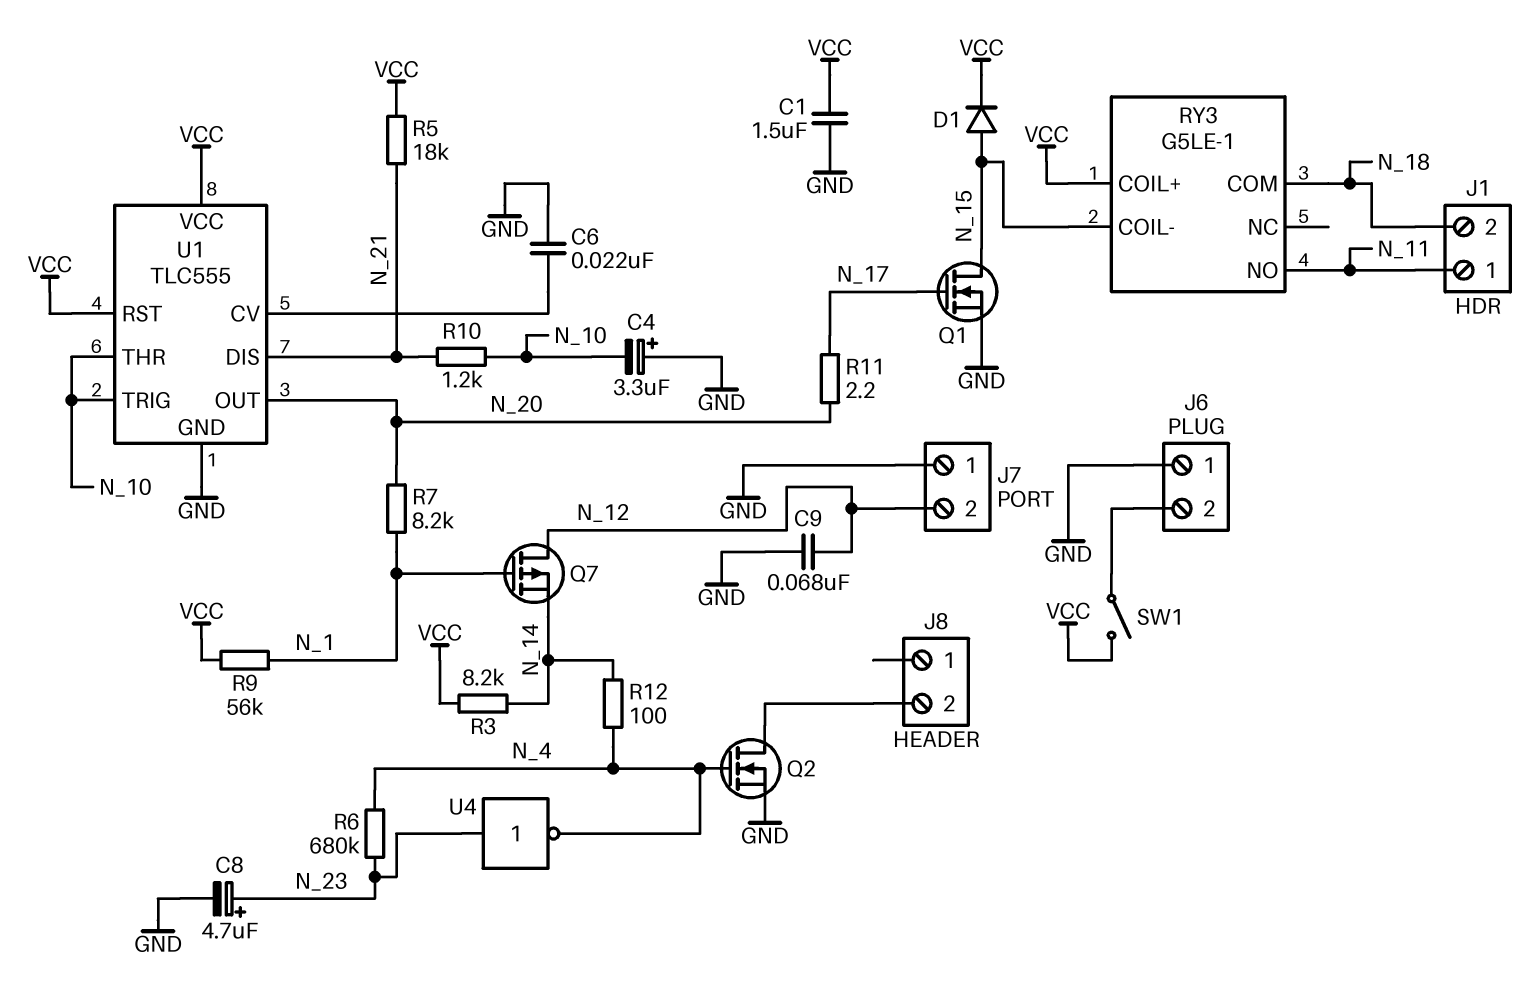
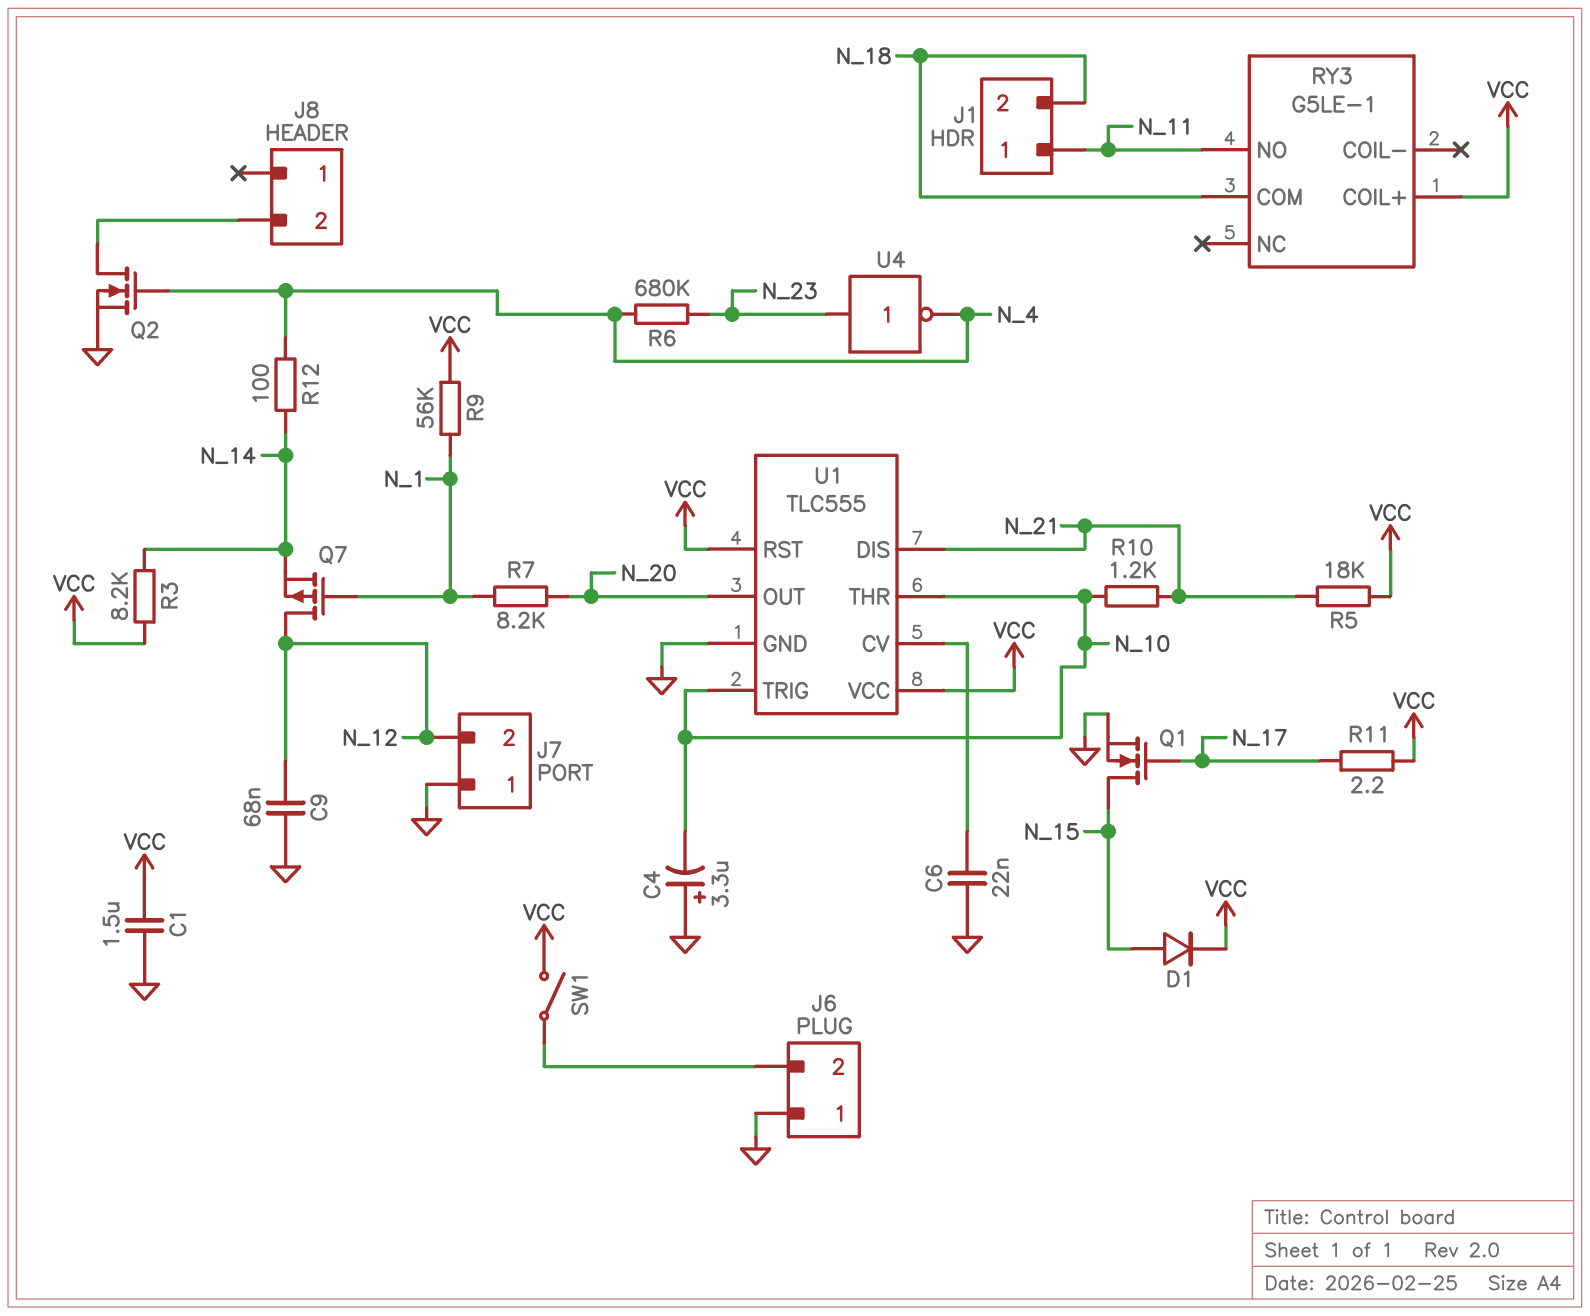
C8: 4.7uF (plus N_23, minus GND) -> none
R11: 2.2 (N_17, N_20) -> 2.2 (N_17, VCC)
RY3 pin COIL-: N_15 -> none

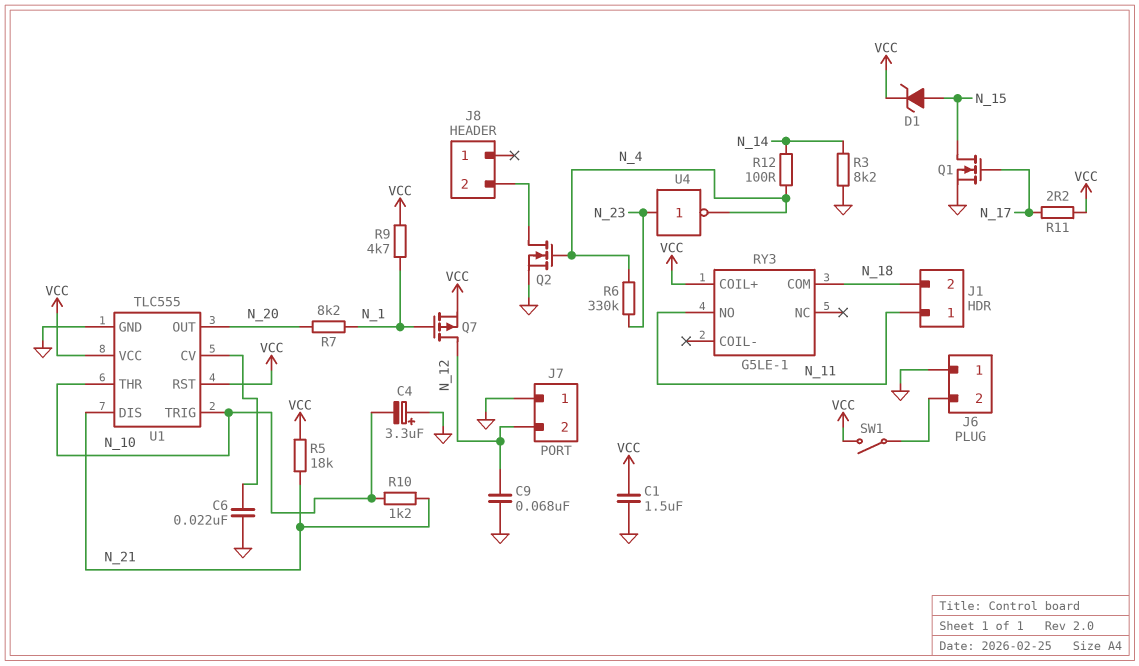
D1: diode (A N_15, K VCC) -> zener (A N_15, K VCC)
Q7: PMOS (G N_1, D N_12, S N_14) -> PMOS (G N_1, D N_12, S VCC)
R3: 8.2k (N_14, VCC) -> 8.2k (GND, N_14)
R6: 680k (N_4, N_23) -> 330k (N_4, N_23)
R9: 56k (N_1, VCC) -> 4.7k (N_1, VCC)

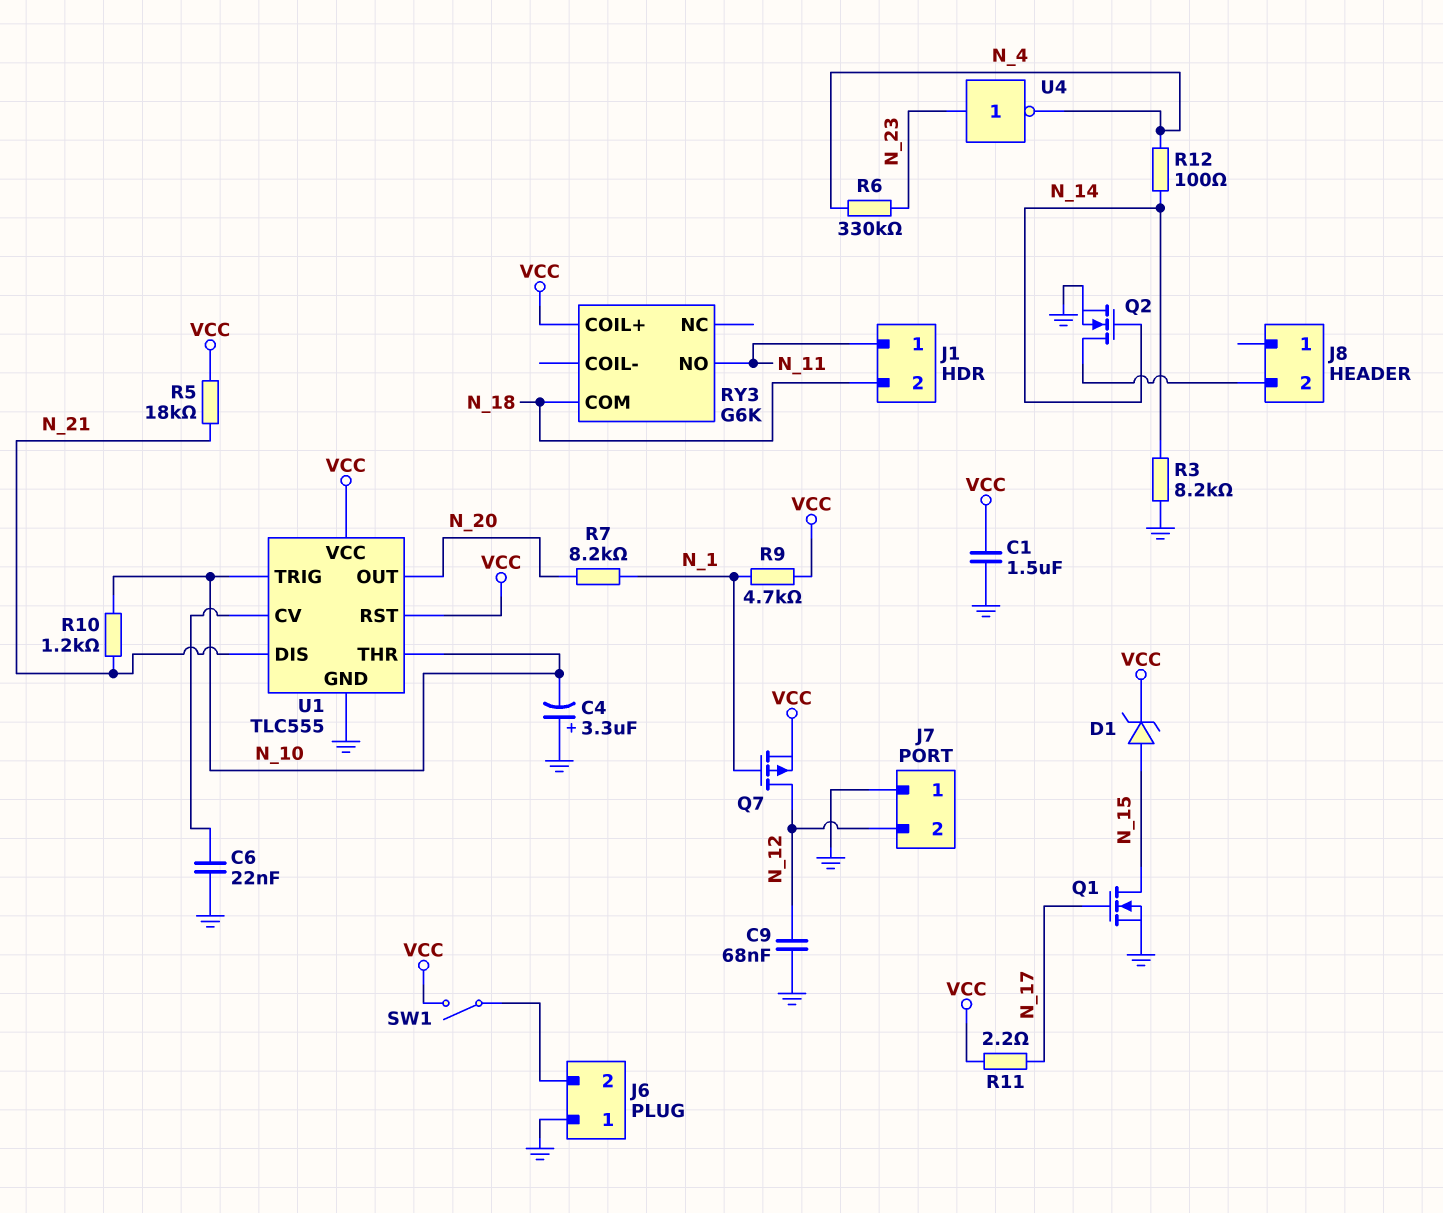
Q2: NMOS (G N_4, D J8/2, S GND) -> NMOS (G N_14, D J8/2, S GND)
RY3: G5LE-1 -> G6K

